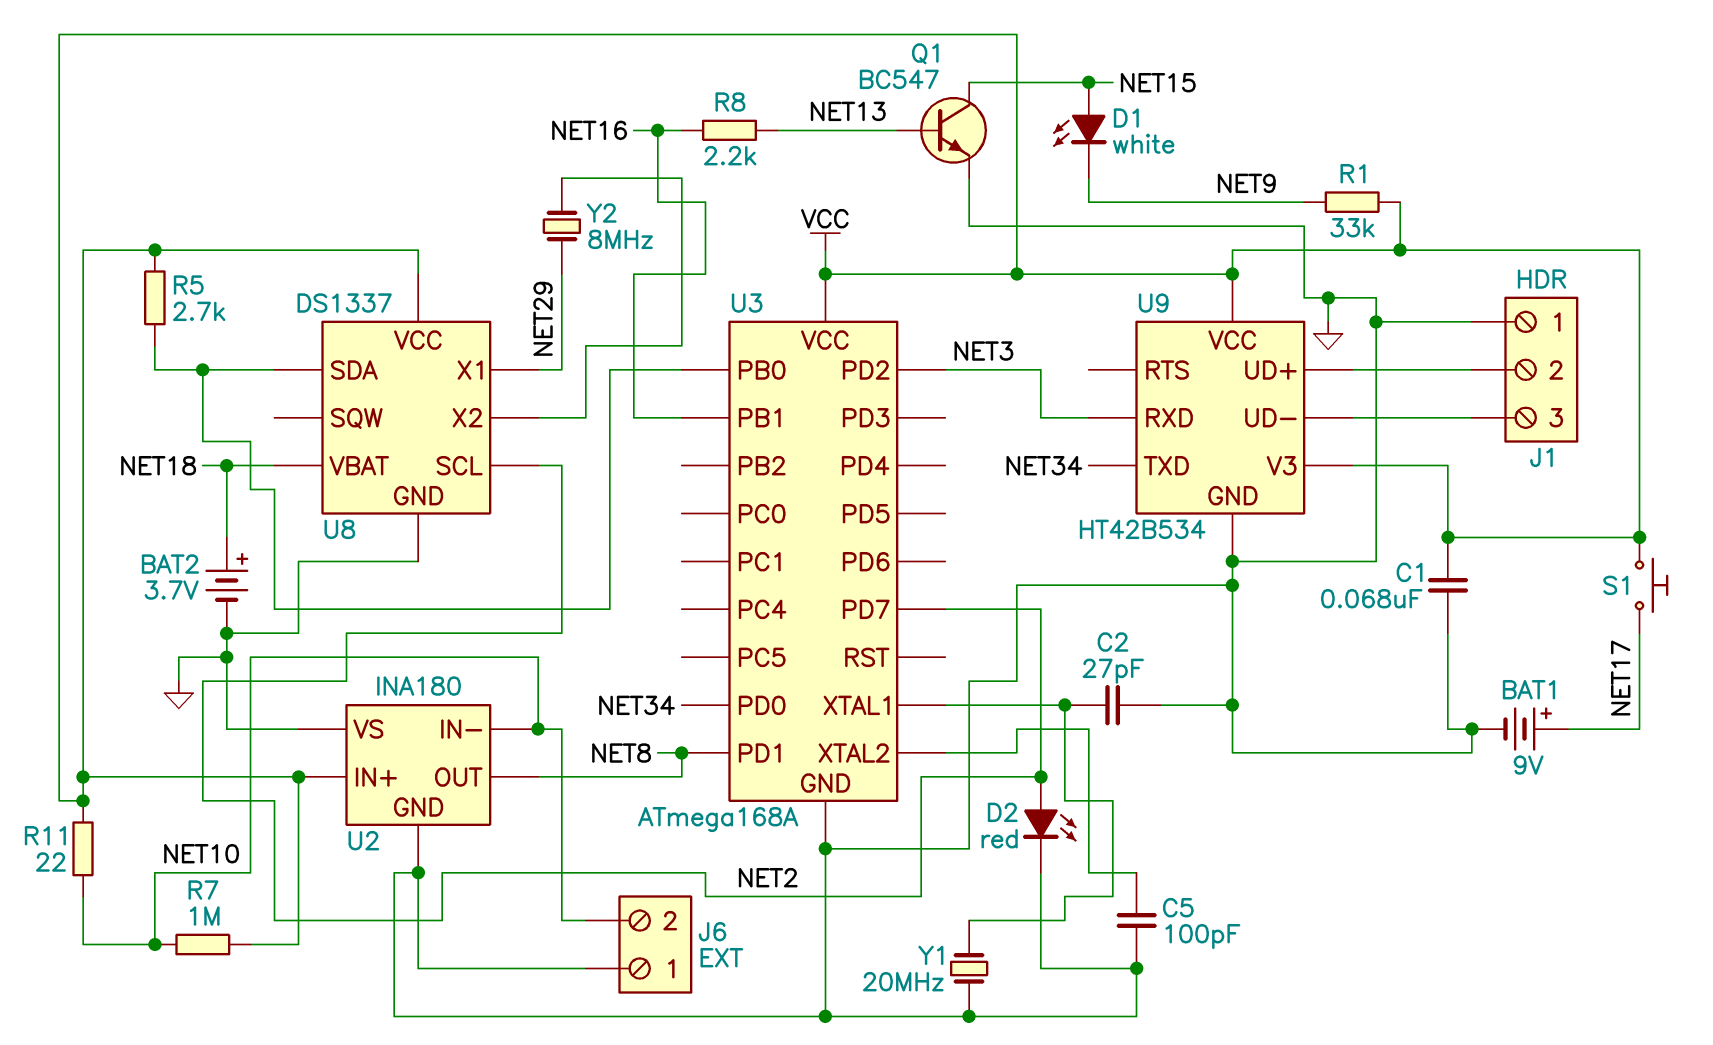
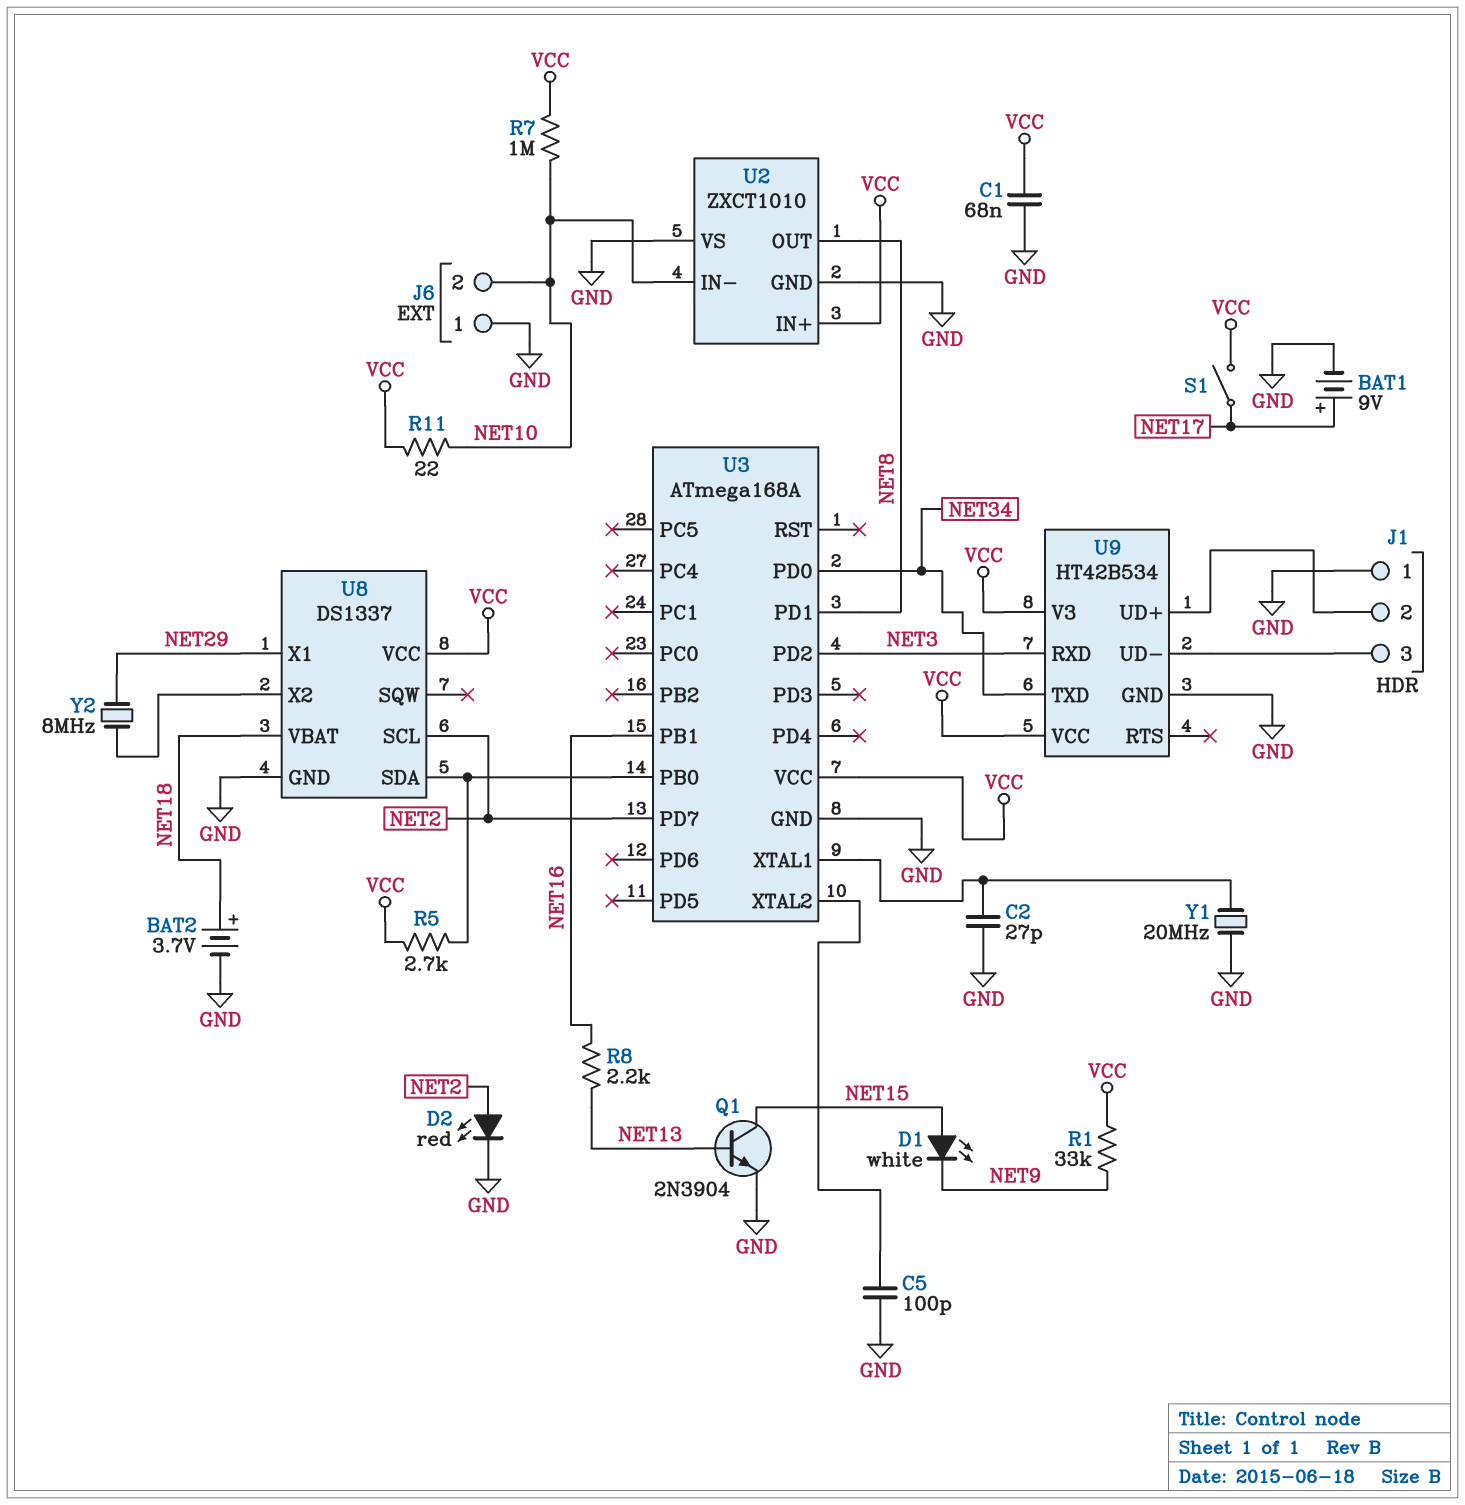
Q1: NPN BC547 (B NET13, C NET15, E GND) -> NPN 2N3904 (B NET13, C NET15, E GND)
S1: button (NET17, VCC) -> switch (NET17, VCC)
U2: INA180 -> ZXCT1010

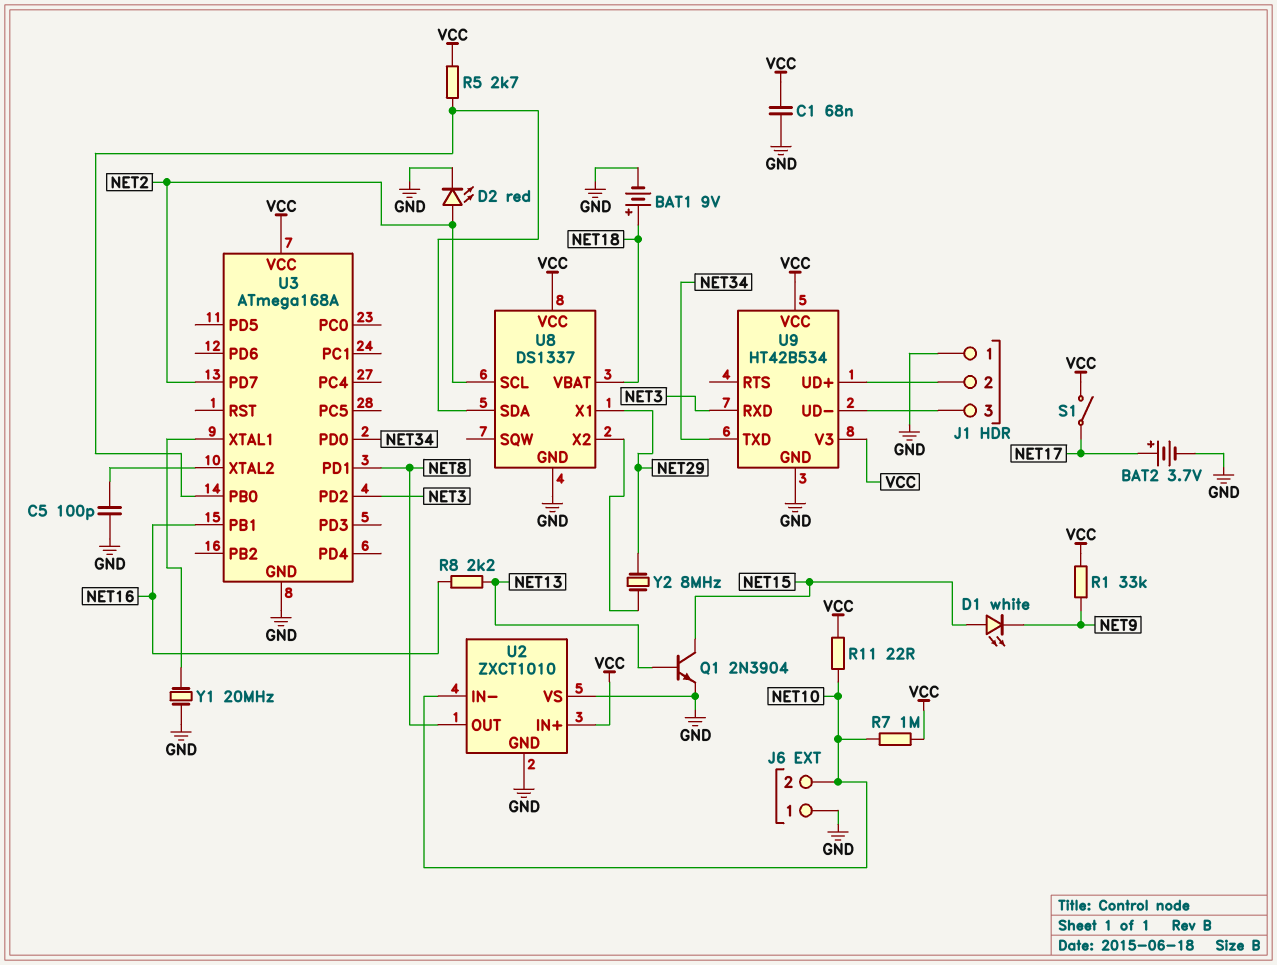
BAT1: 9V (plus NET17, minus GND) -> 9V (plus NET18, minus GND)
BAT2: 3.7V (plus NET18, minus GND) -> 3.7V (plus NET17, minus GND)
C2: 27pF (GND, U3/XTAL1) -> none

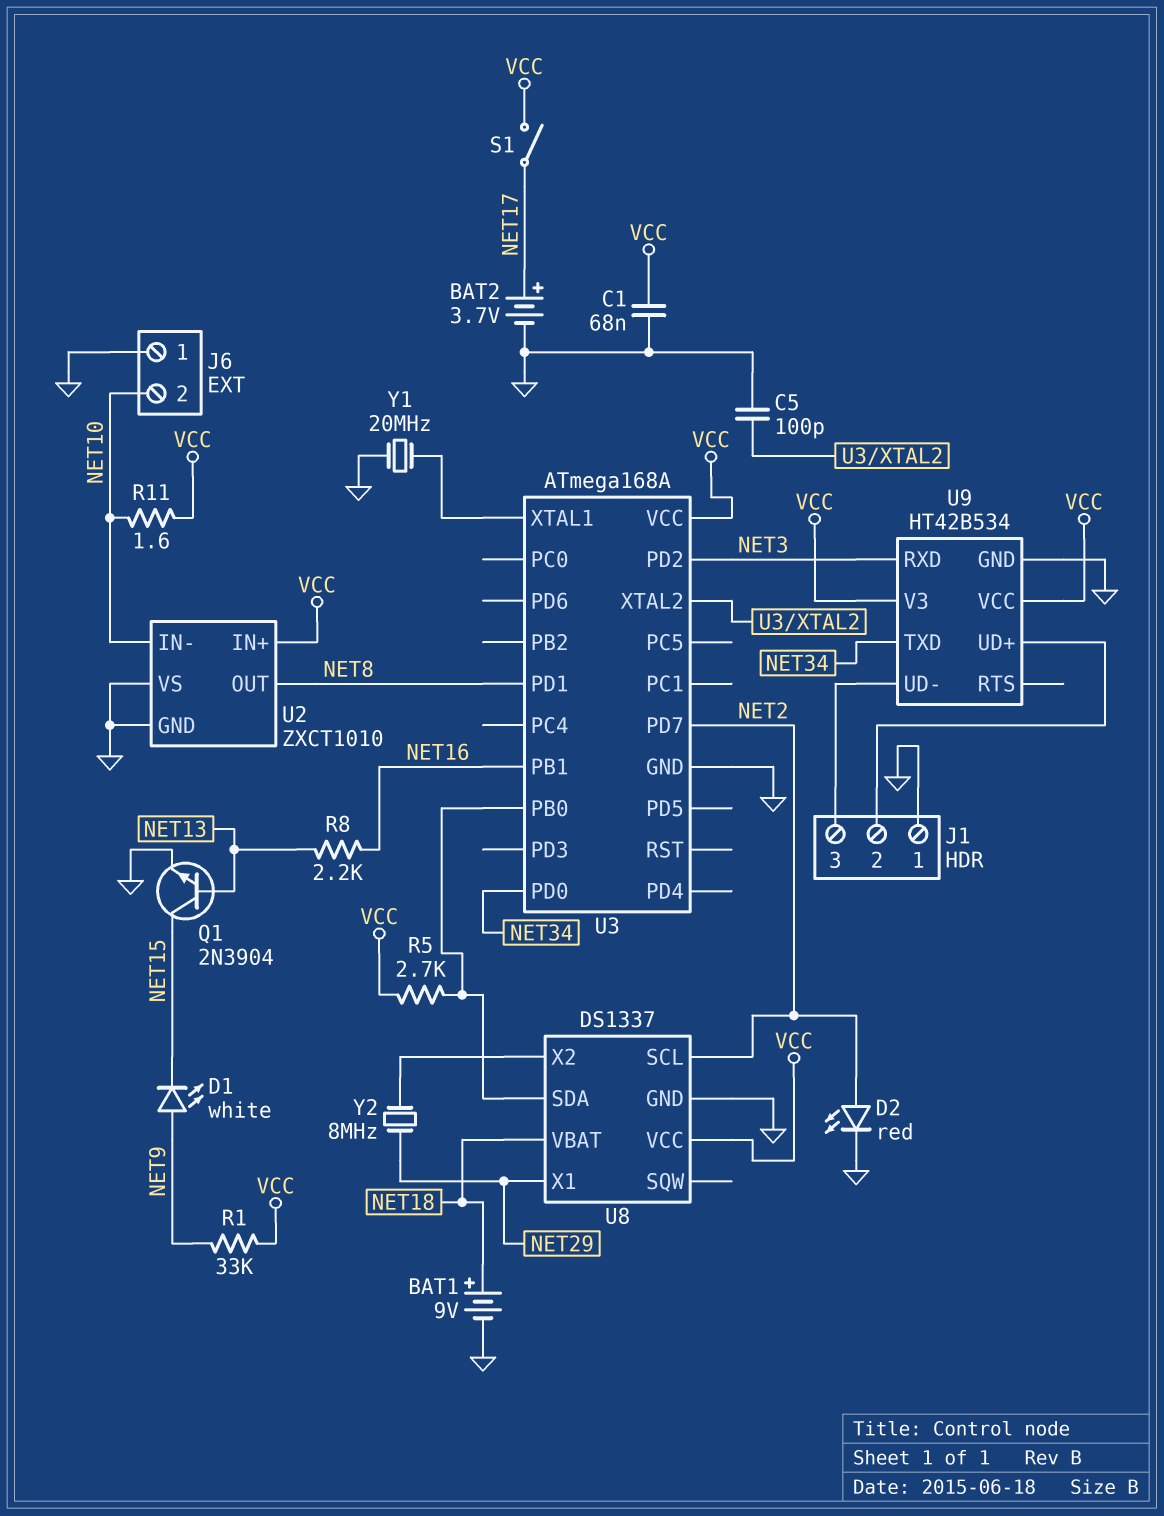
D1: LED white (A NET15, K NET9) -> LED white (A NET9, K NET15)
R7: 1M (NET10, VCC) -> none
R11: 22 (NET10, VCC) -> 1.6 (NET10, VCC)

